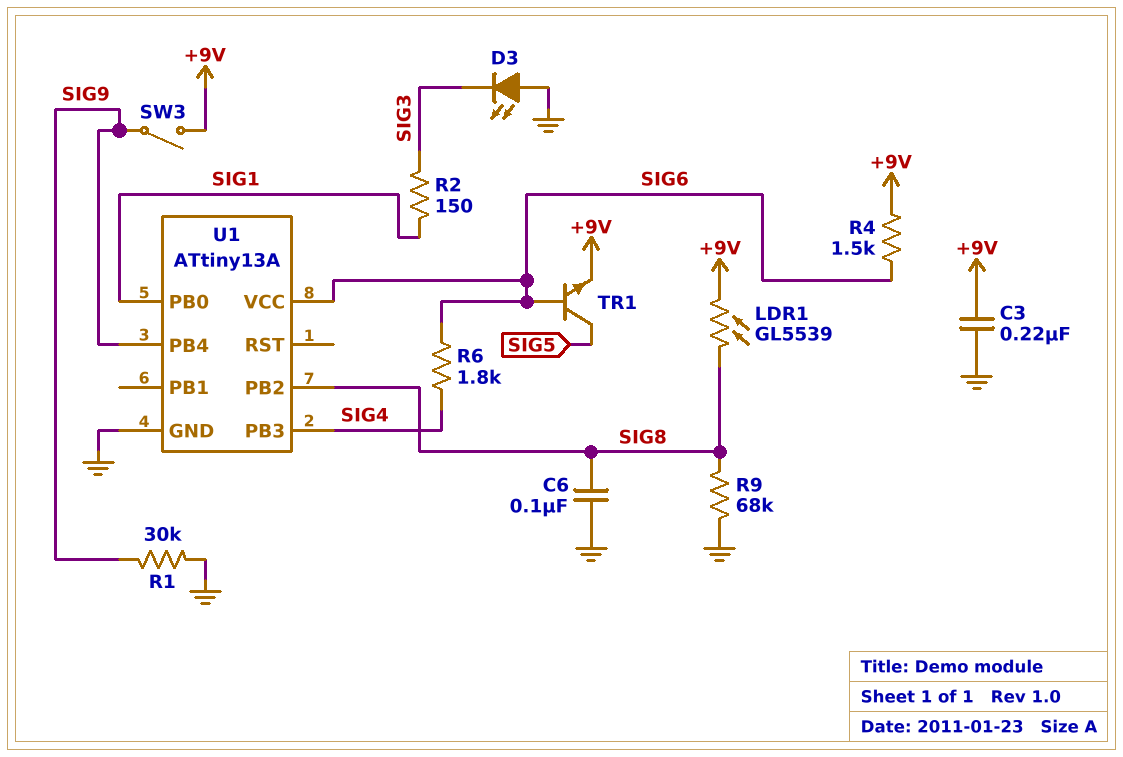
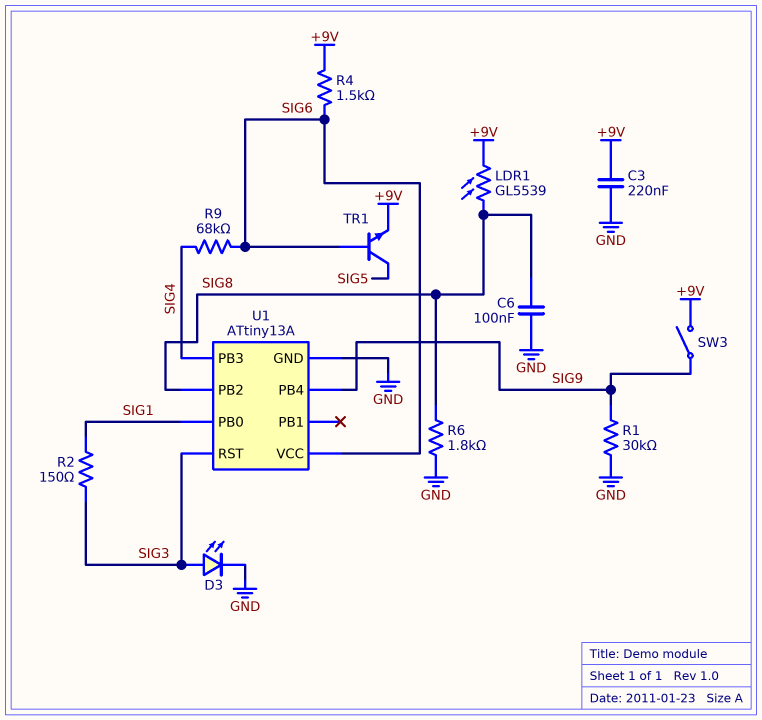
D3: LED (A GND, K SIG3) -> LED (A SIG3, K GND)
R6: 1.8k (SIG4, SIG6) -> 1.8k (GND, SIG8)
R9: 68k (GND, SIG8) -> 68k (SIG4, SIG6)
U1 pin RST: none -> SIG3

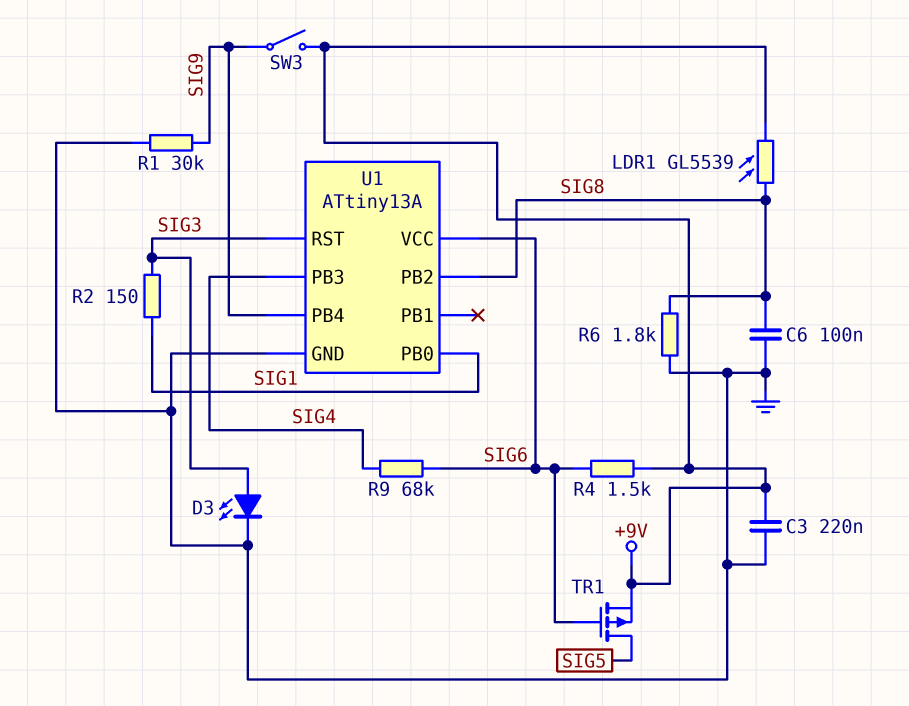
TR1: NPN (B SIG6, C SIG5, E +9V) -> PMOS (G SIG6, D SIG5, S +9V)

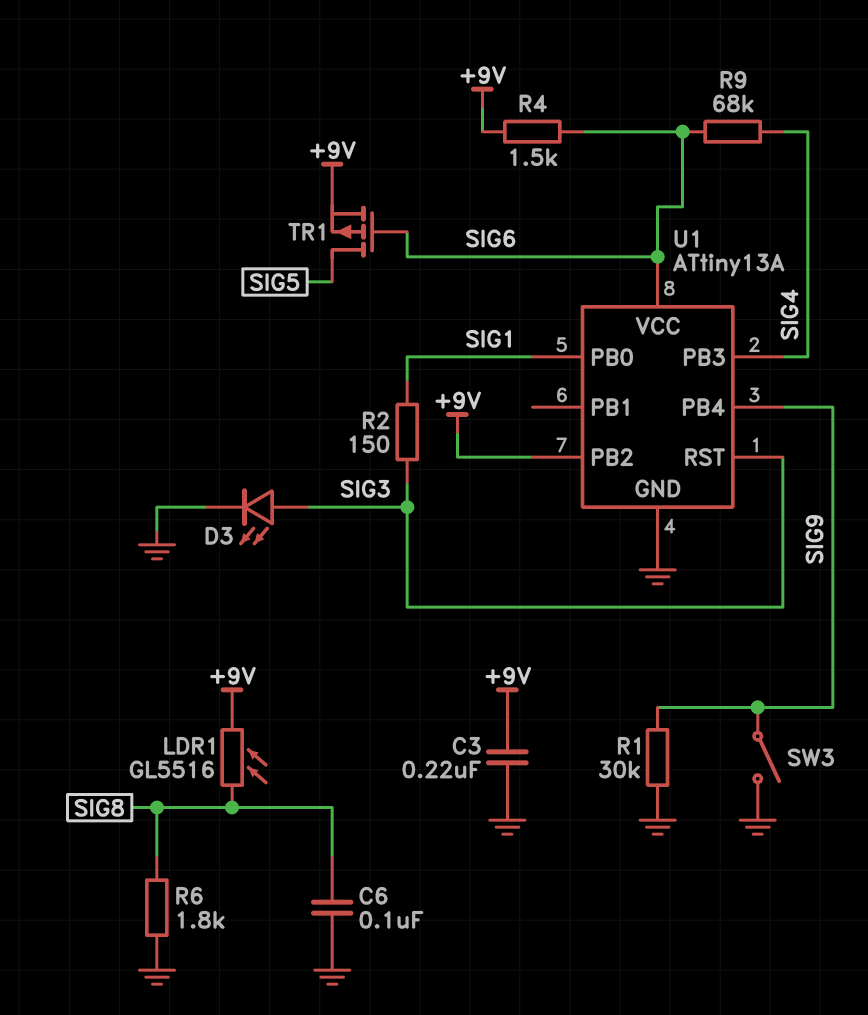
LDR1: GL5539 (+9V, SIG8) -> GL5516 (+9V, SIG8)
SW3: switch (+9V, SIG9) -> switch (GND, SIG9)
U1 pin PB2: SIG8 -> +9V

